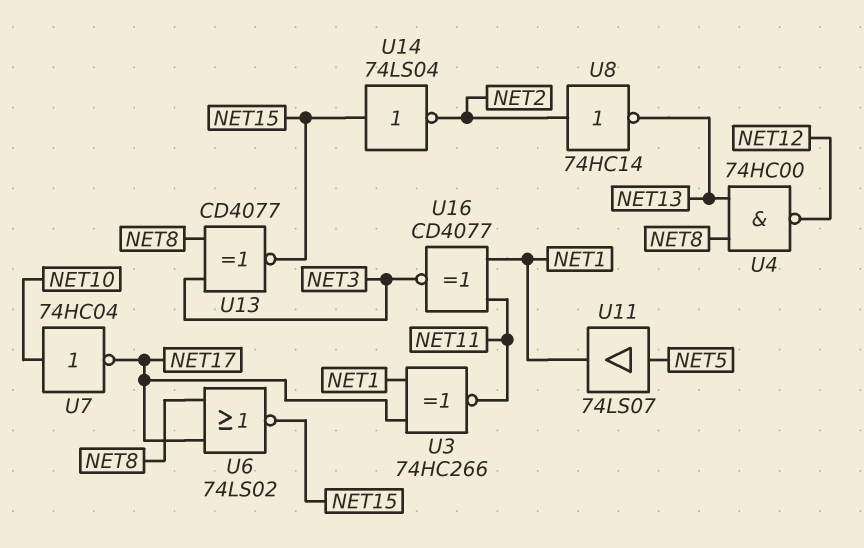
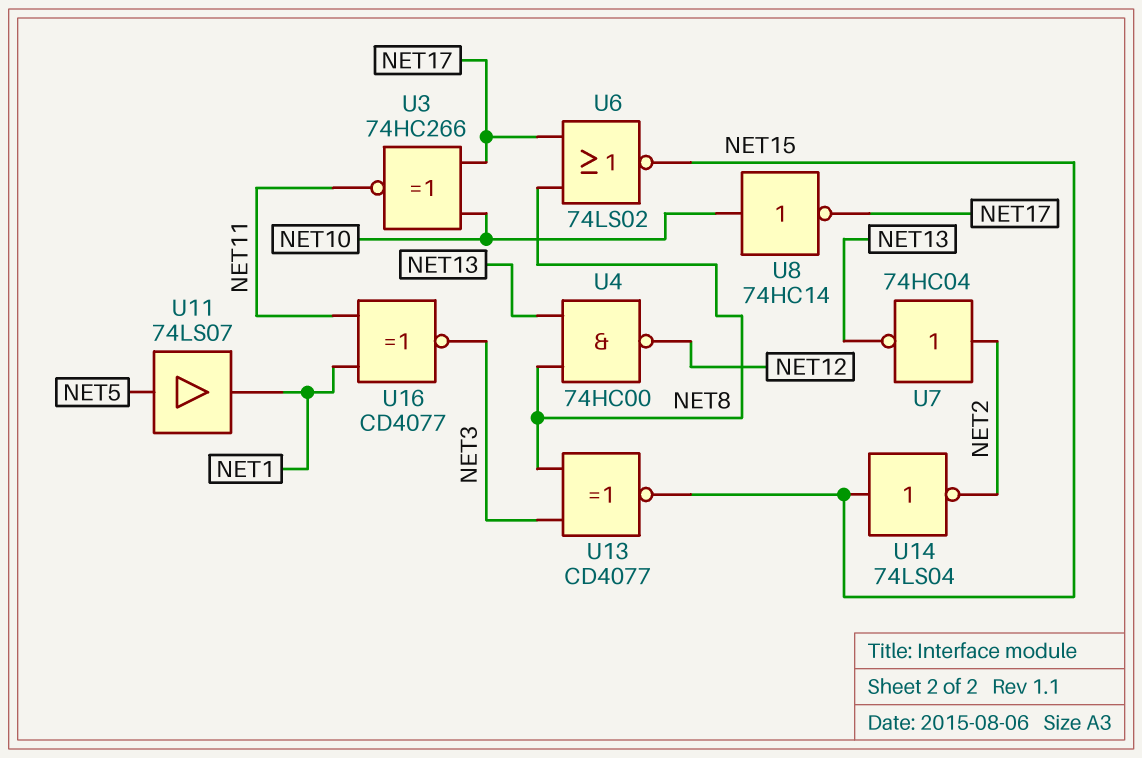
U3: XNOR 74HC266 (in NET1, in NET17, out NET11) -> XNOR 74HC266 (in NET10, in NET17, out NET11)
U7: NOT 74HC04 (in NET10, out NET17) -> NOT 74HC04 (in NET2, out NET13)
U8: NOT 74HC14 (in NET2, out NET13) -> NOT 74HC14 (in NET10, out NET17)

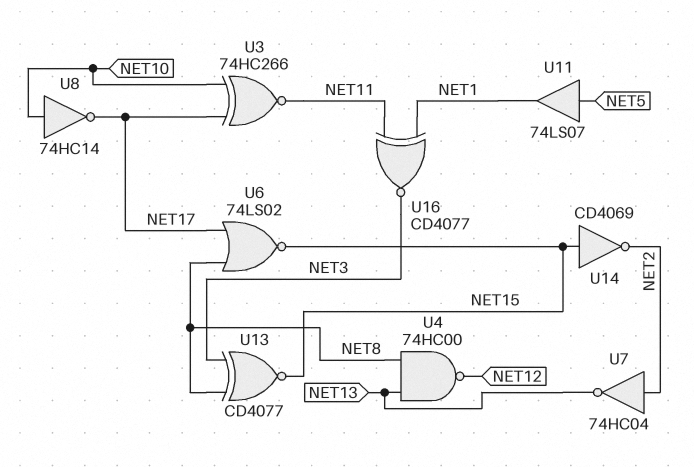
U14: NOT 74LS04 (in NET15, out NET2) -> NOT CD4069 (in NET15, out NET2)

